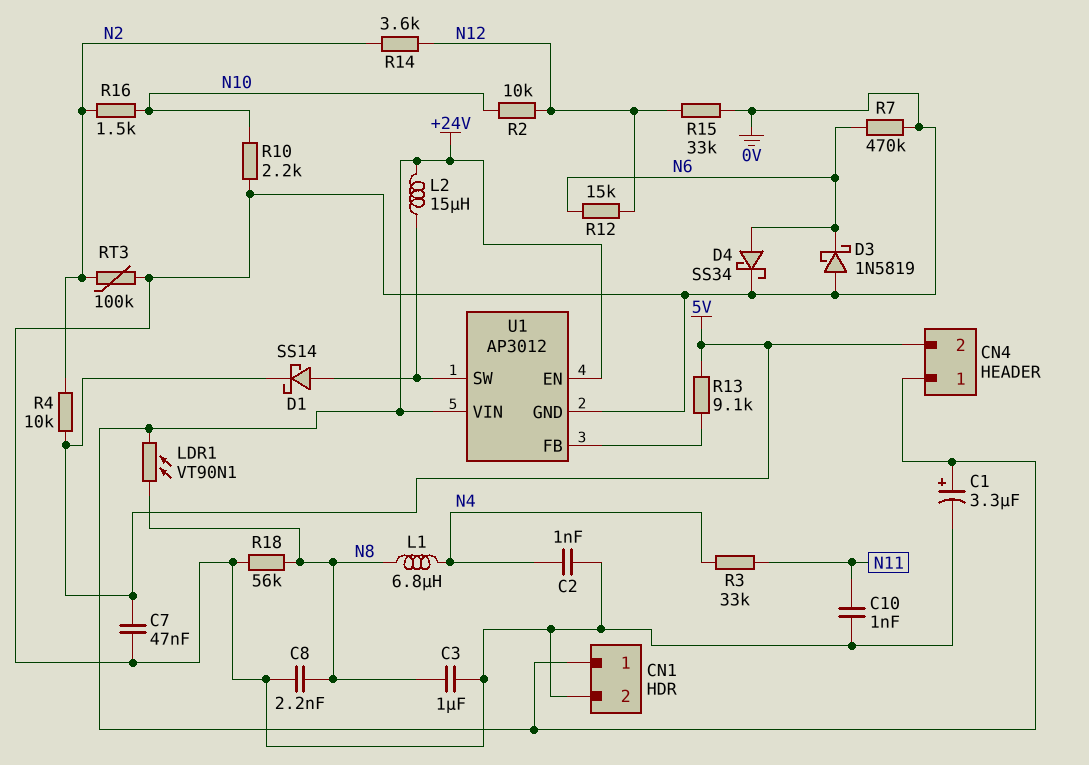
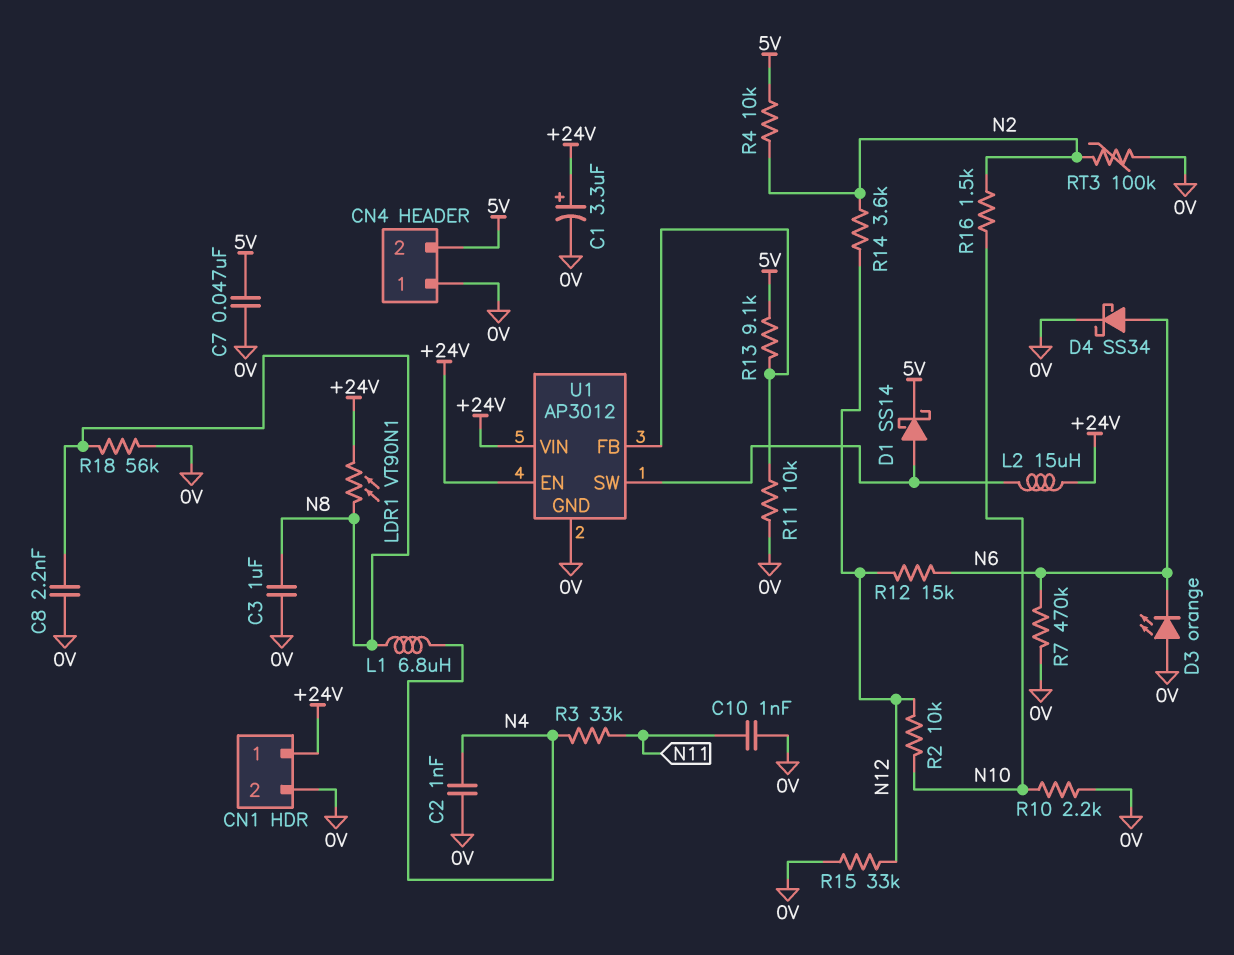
CN4 pin 1: +24V -> 0V
D3: schottky 1N5819 (A 0V, K N6) -> LED orange (A 0V, K N6)
R11: none -> 10k (0V, U1/FB)

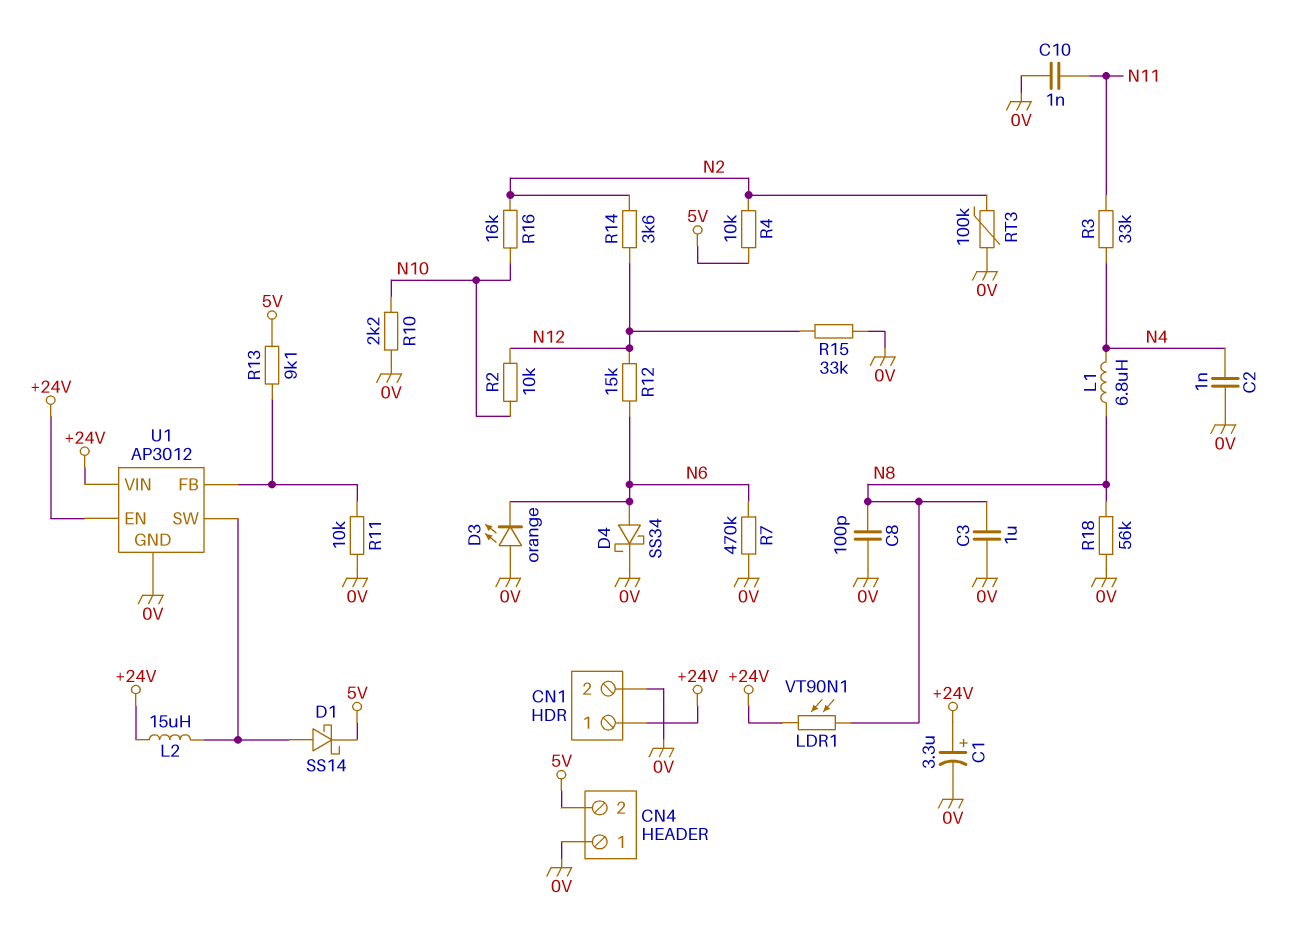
C7: 47nF (0V, 5V) -> none
C8: 2.2nF (0V, N8) -> 100pF (0V, N8)
R16: 1.5k (N2, N10) -> 16k (N2, N10)

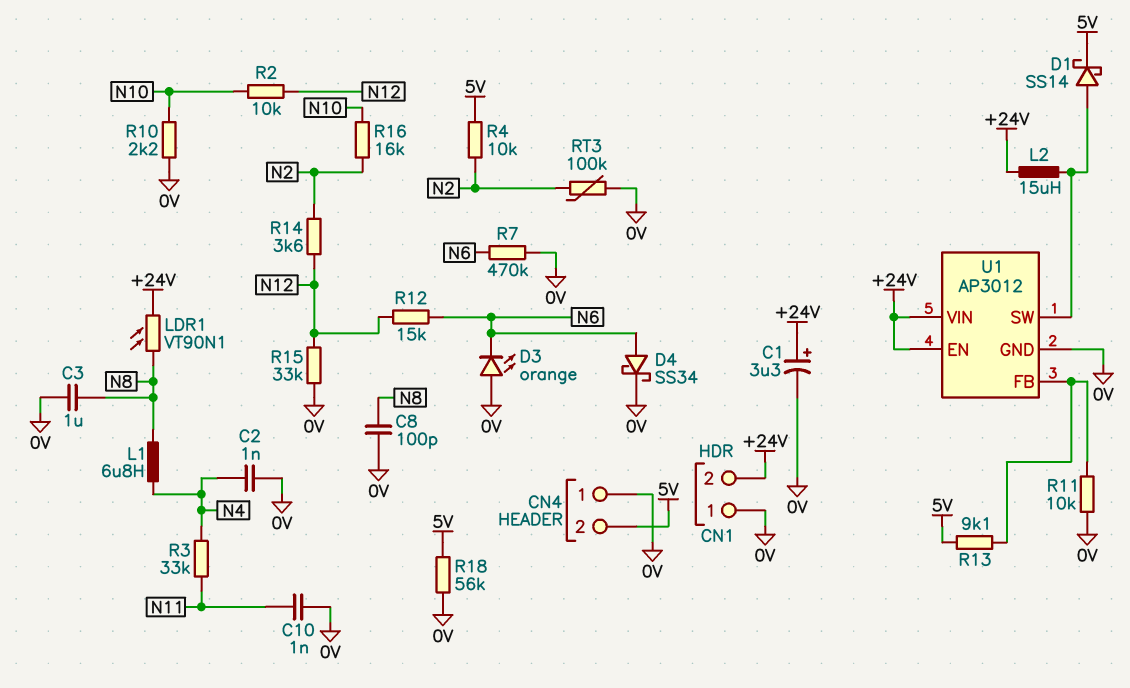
CN1 pin 1: +24V -> 0V
CN1 pin 2: 0V -> +24V
R18: 56k (0V, N8) -> 56k (0V, 5V)

